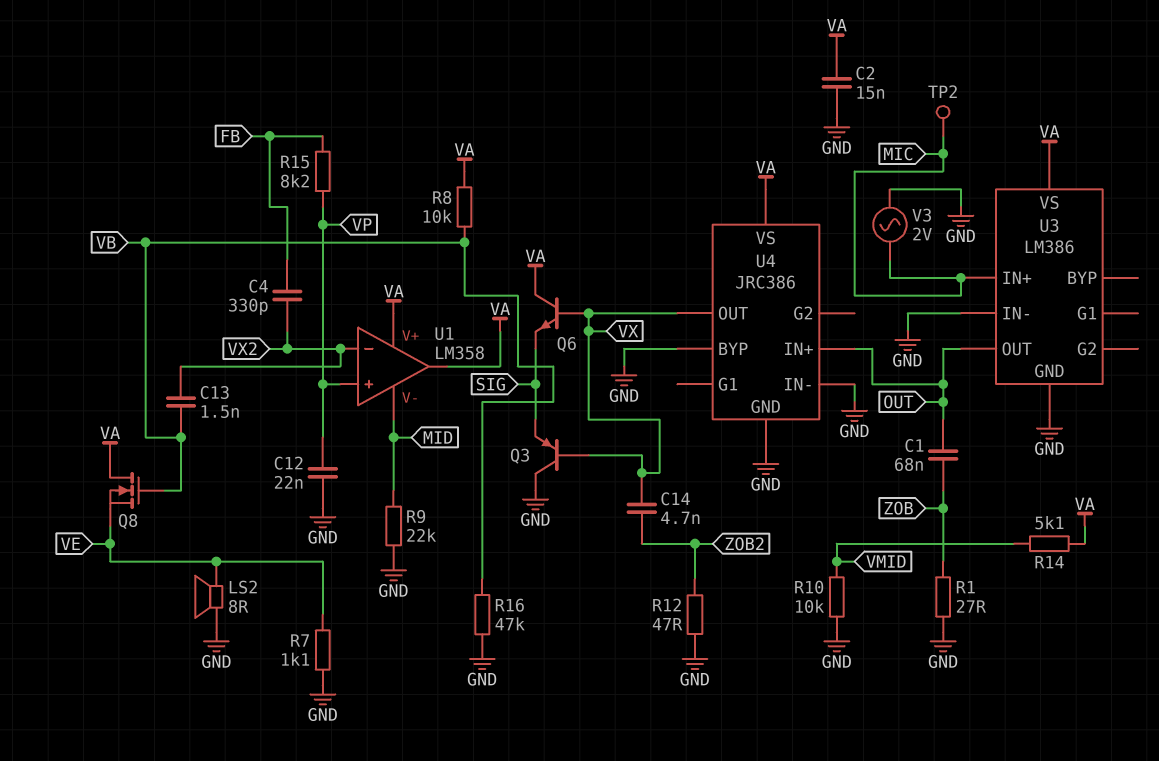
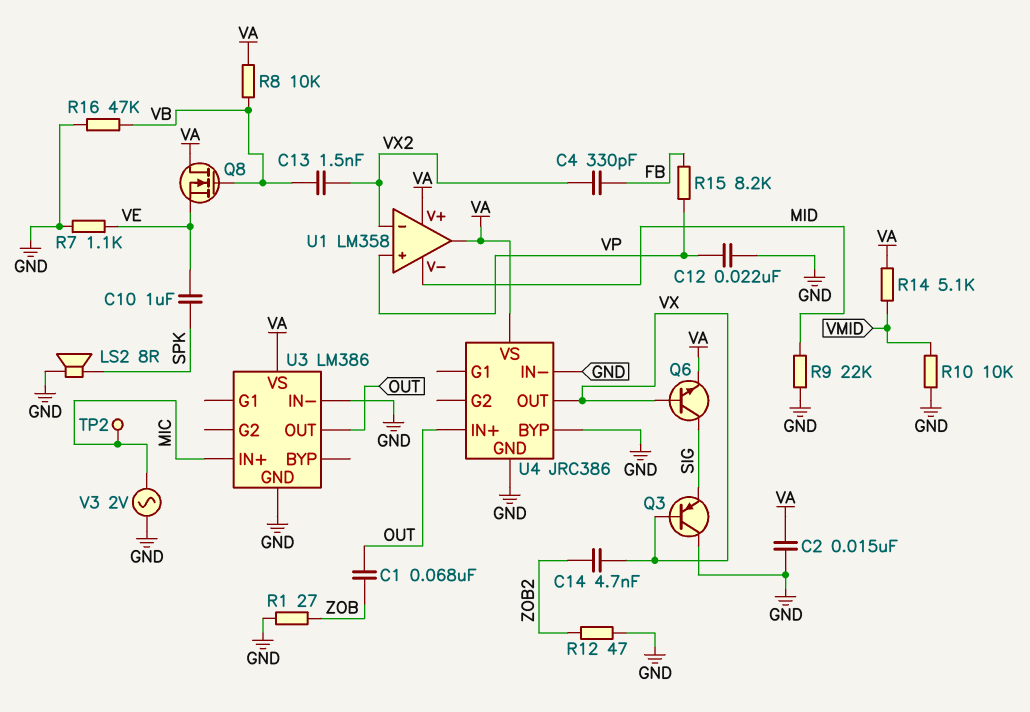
C10: none -> 1uF (SPK, VE)
LS2: speaker 8R (GND, VE) -> speaker 8R (GND, SPK)
Q6: NPN (B VX, C VA, E SIG) -> NPN (B VX, C SIG, E VA)

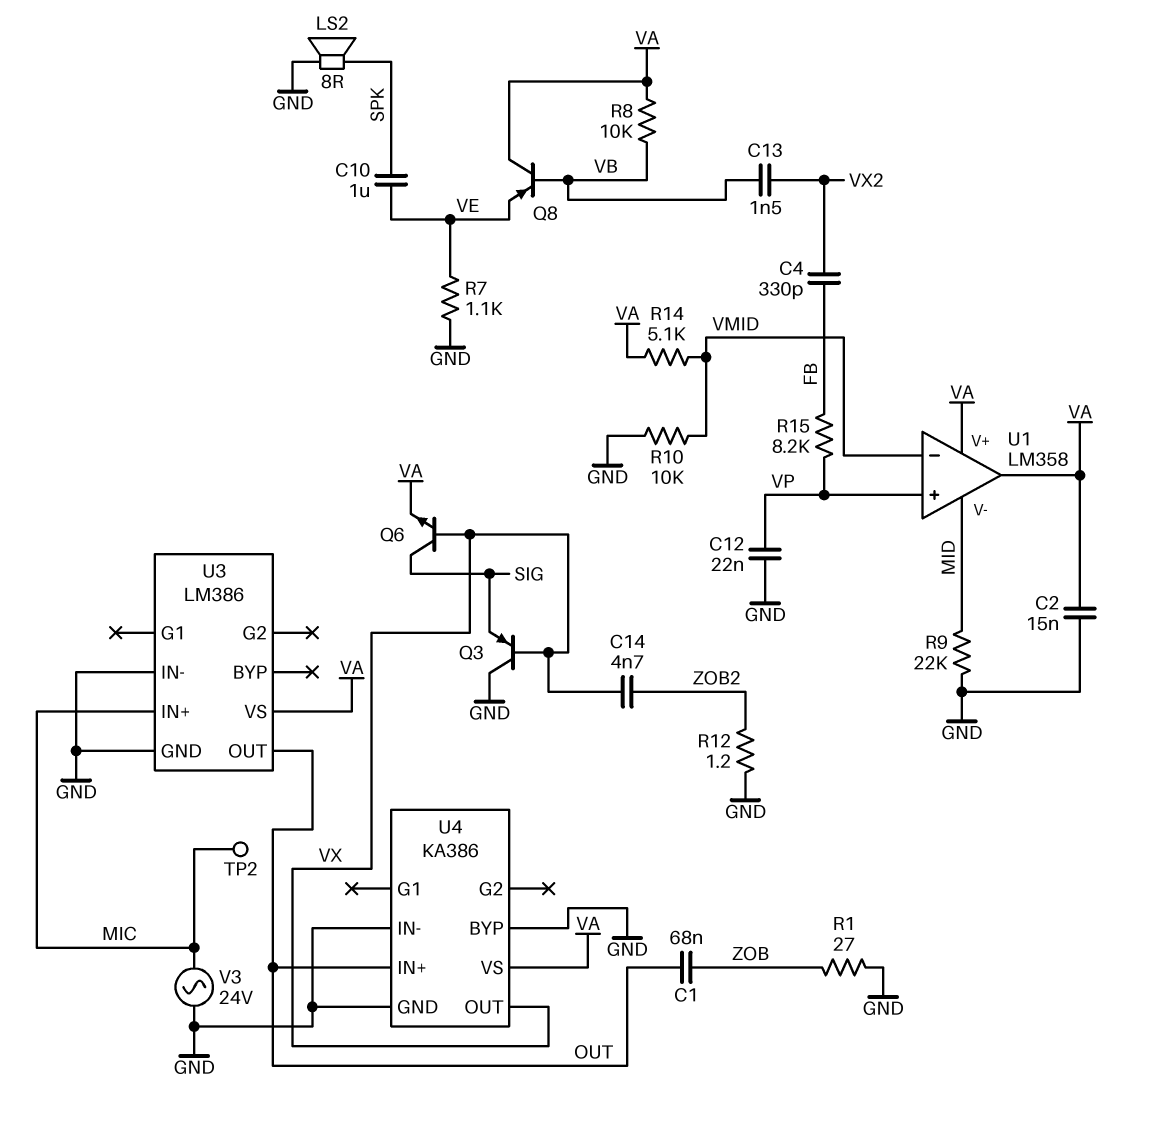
Q8: NMOS (G VB, D VA, S VE) -> PNP (B VB, C VA, E VE)
R12: 47 (GND, ZOB2) -> 1.2 (GND, ZOB2)
R16: 47k (GND, VB) -> none
U1 pin in-: VX2 -> VMID
U4: JRC386 -> KA386
V3: AC 2V (GND, MIC) -> AC 24V (GND, MIC)

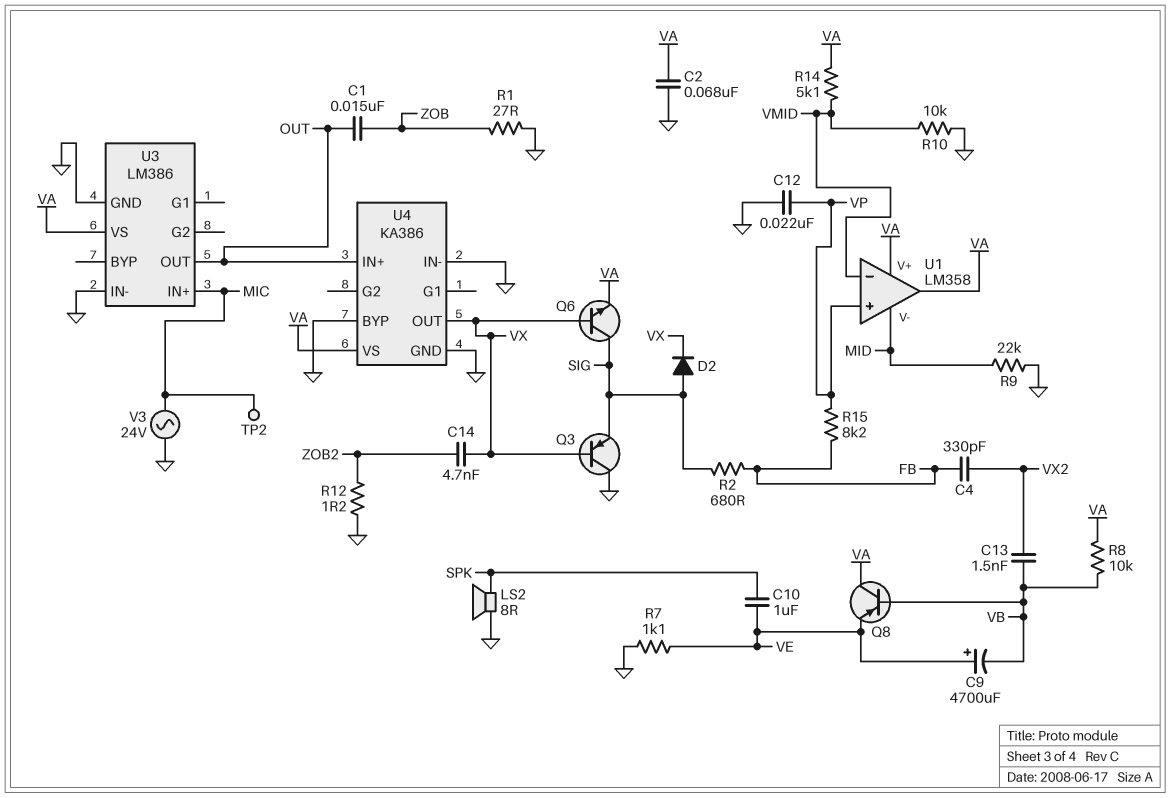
C1: 68nF (OUT, ZOB) -> 15nF (OUT, ZOB)
C2: 15nF (GND, VA) -> 68nF (GND, VA)
C9: none -> 4700uF (plus VE, minus VB)
D2: none -> diode (A SIG, K VX)
R2: none -> 680 (FB, SIG)

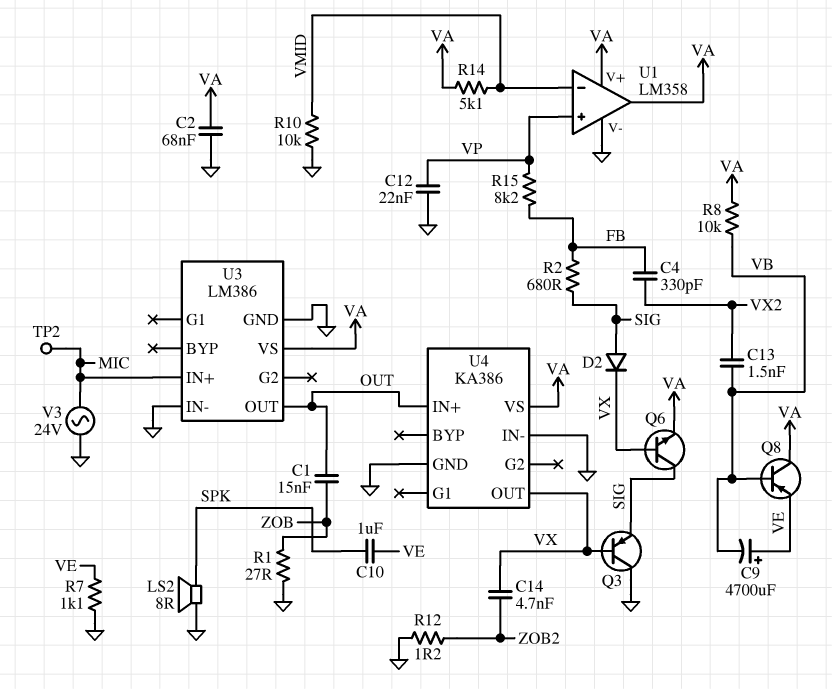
R9: 22k (GND, MID) -> none
U1 pin V-: MID -> GND
U4 pin BYP: GND -> none

